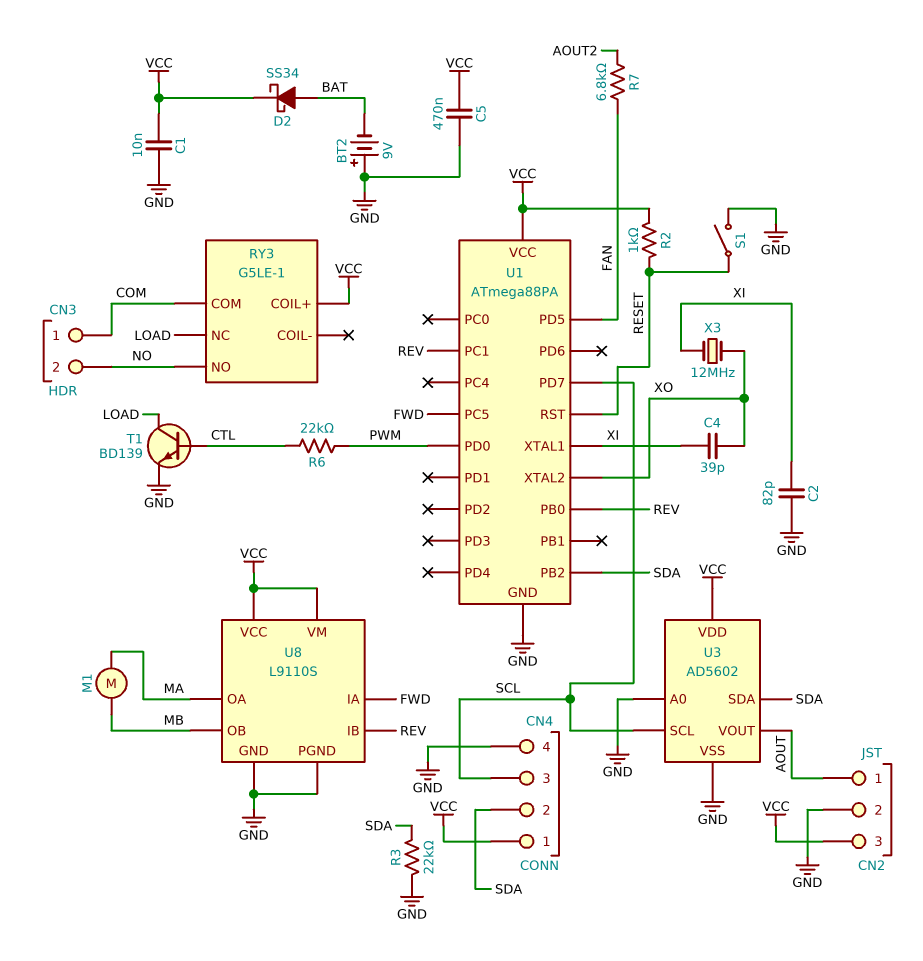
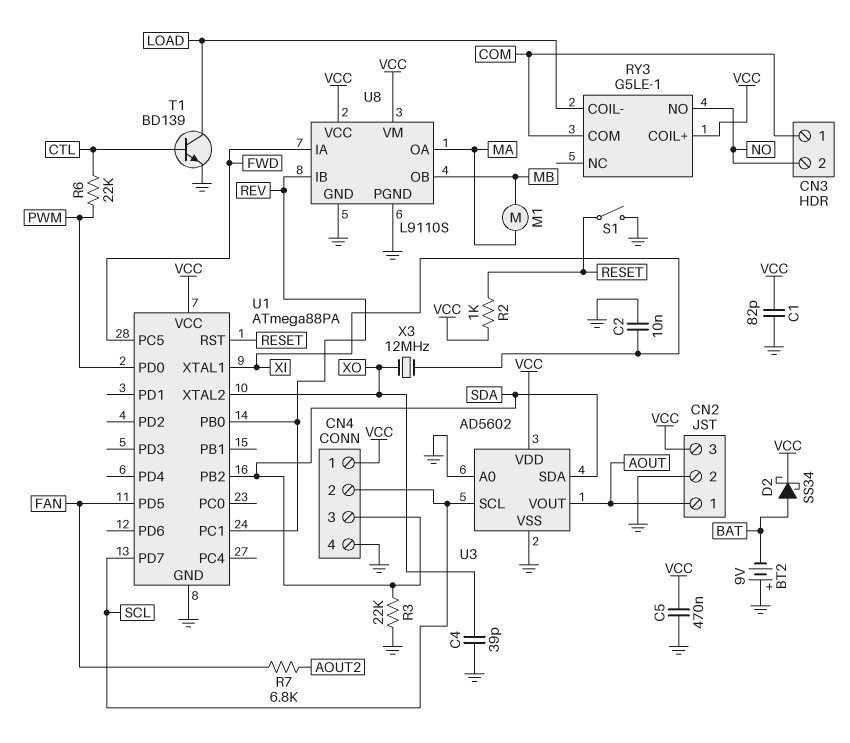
C1: 10nF (GND, VCC) -> 82pF (GND, VCC)
C2: 82pF (GND, XI) -> 10nF (GND, XI)
C4: 39pF (XI, XO) -> 39pF (GND, XO)
CN4 pin 2: SDA -> SCL
CN4 pin 3: SCL -> SDA
RY3 pin COIL-: none -> LOAD
RY3 pin NC: LOAD -> none

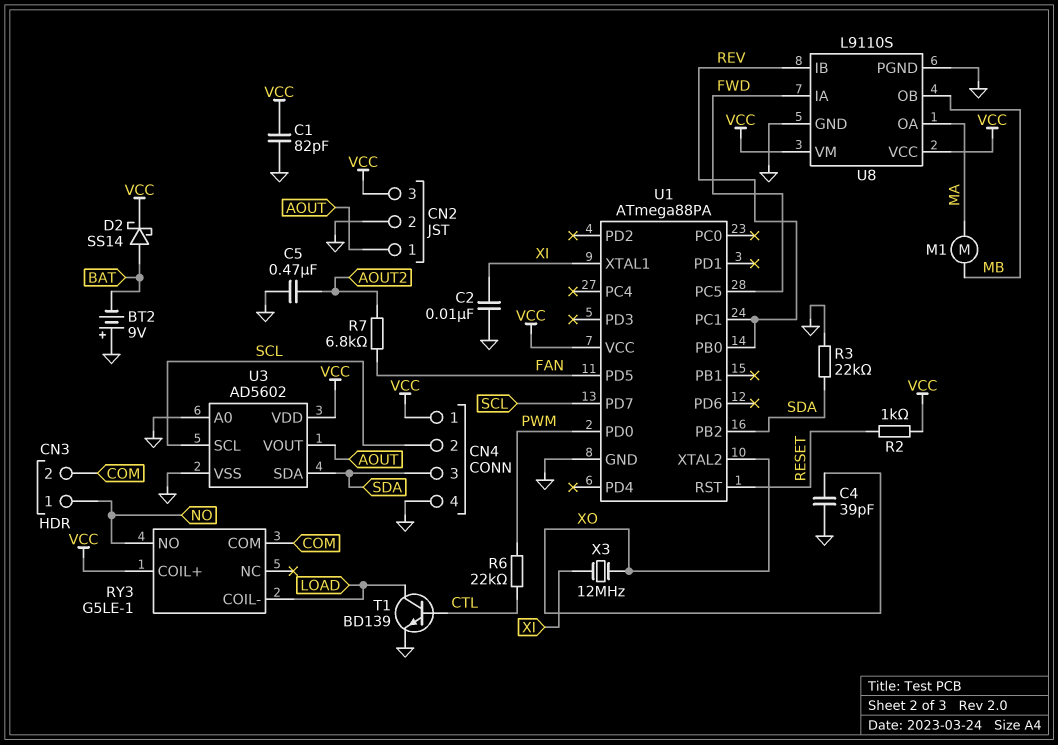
C5: 470nF (GND, VCC) -> 470nF (AOUT2, GND)
CN3 pin 1: COM -> NO
CN3 pin 2: NO -> COM
D2: schottky SS34 (A BAT, K VCC) -> schottky SS14 (A BAT, K VCC)
S1: switch (GND, RESET) -> none

